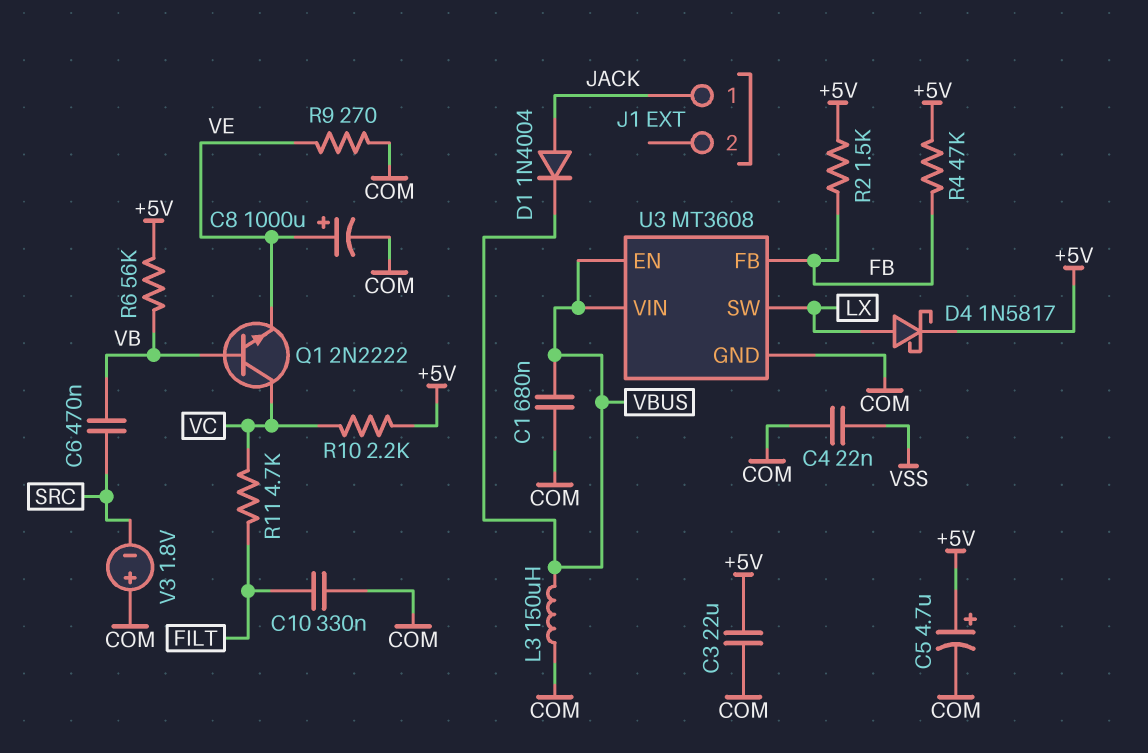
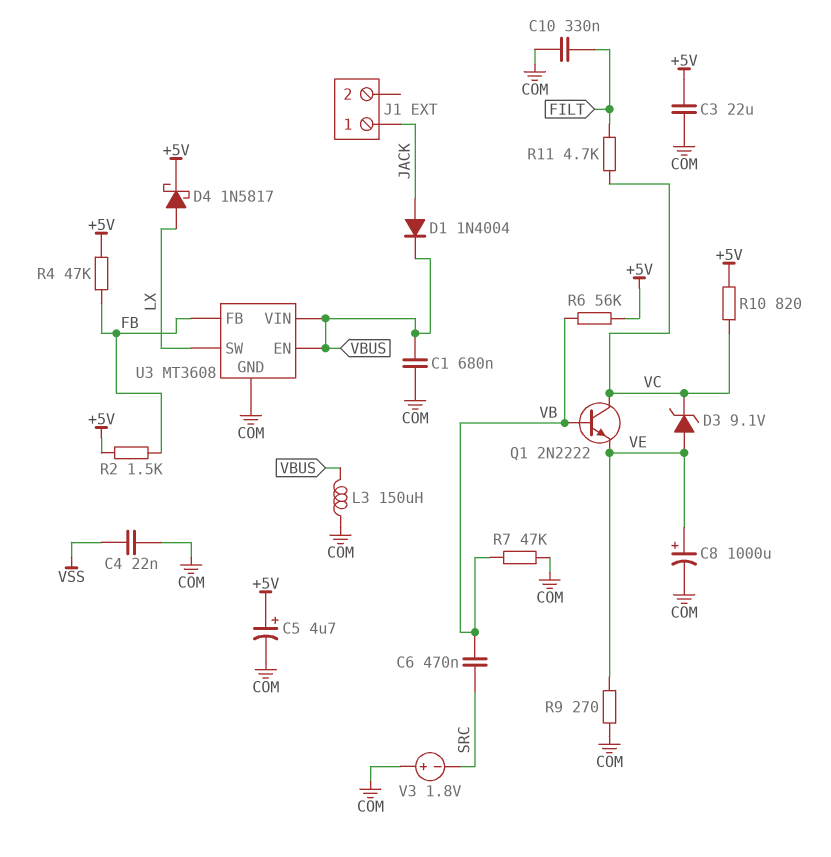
D3: none -> zener 9.1V (A VE, K VC)
R7: none -> 47k (COM, VB)
R10: 2.2k (+5V, VC) -> 820 (+5V, VC)

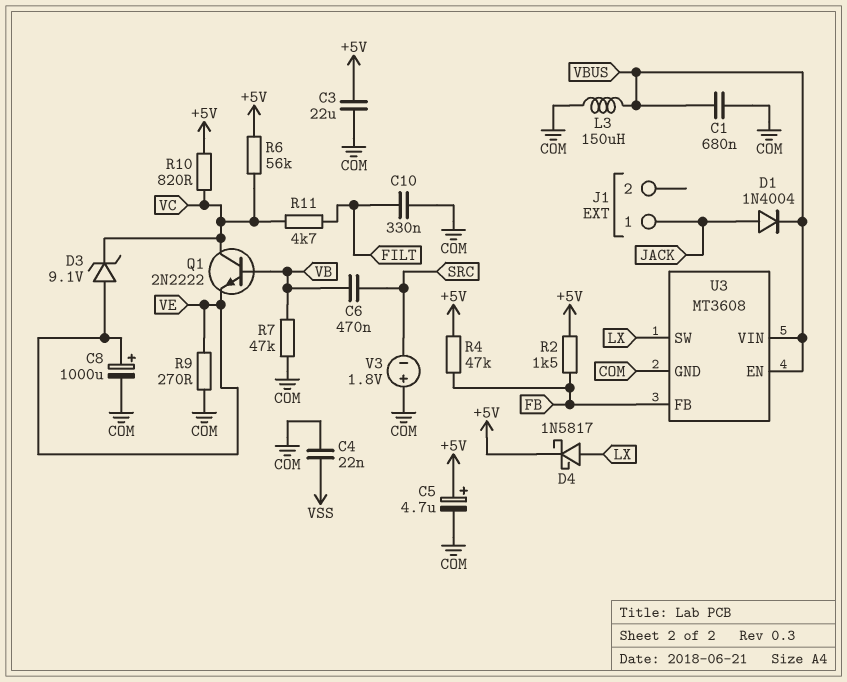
R6: 56k (+5V, VB) -> 56k (+5V, VC)

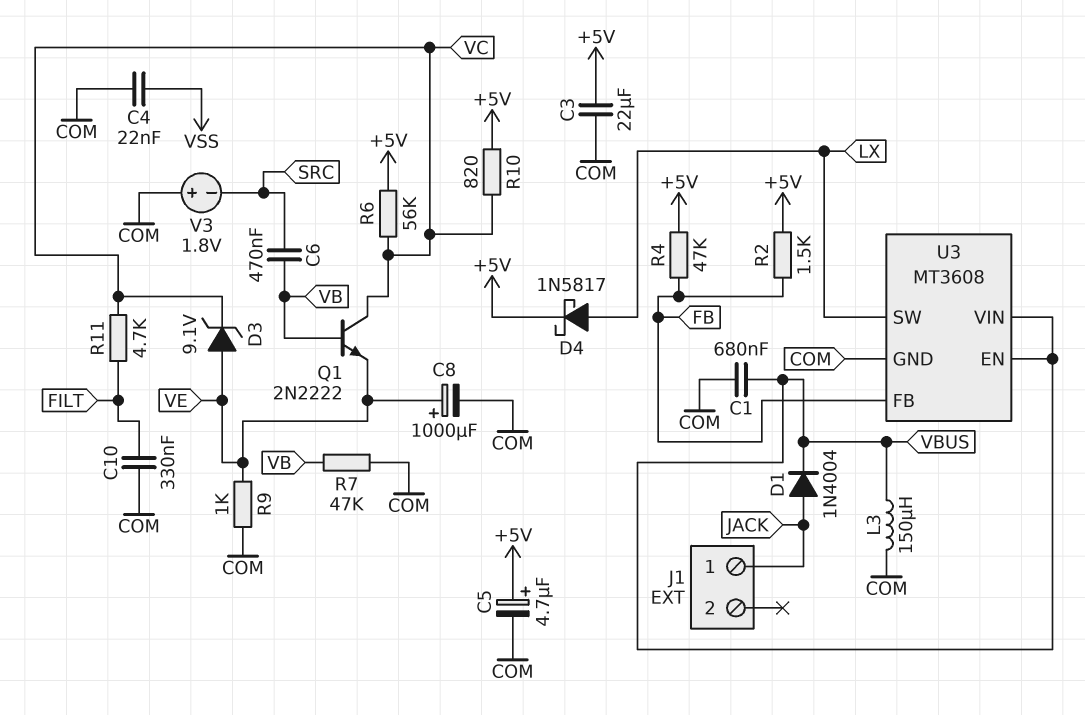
R9: 270 (COM, VE) -> 1k (COM, VE)

